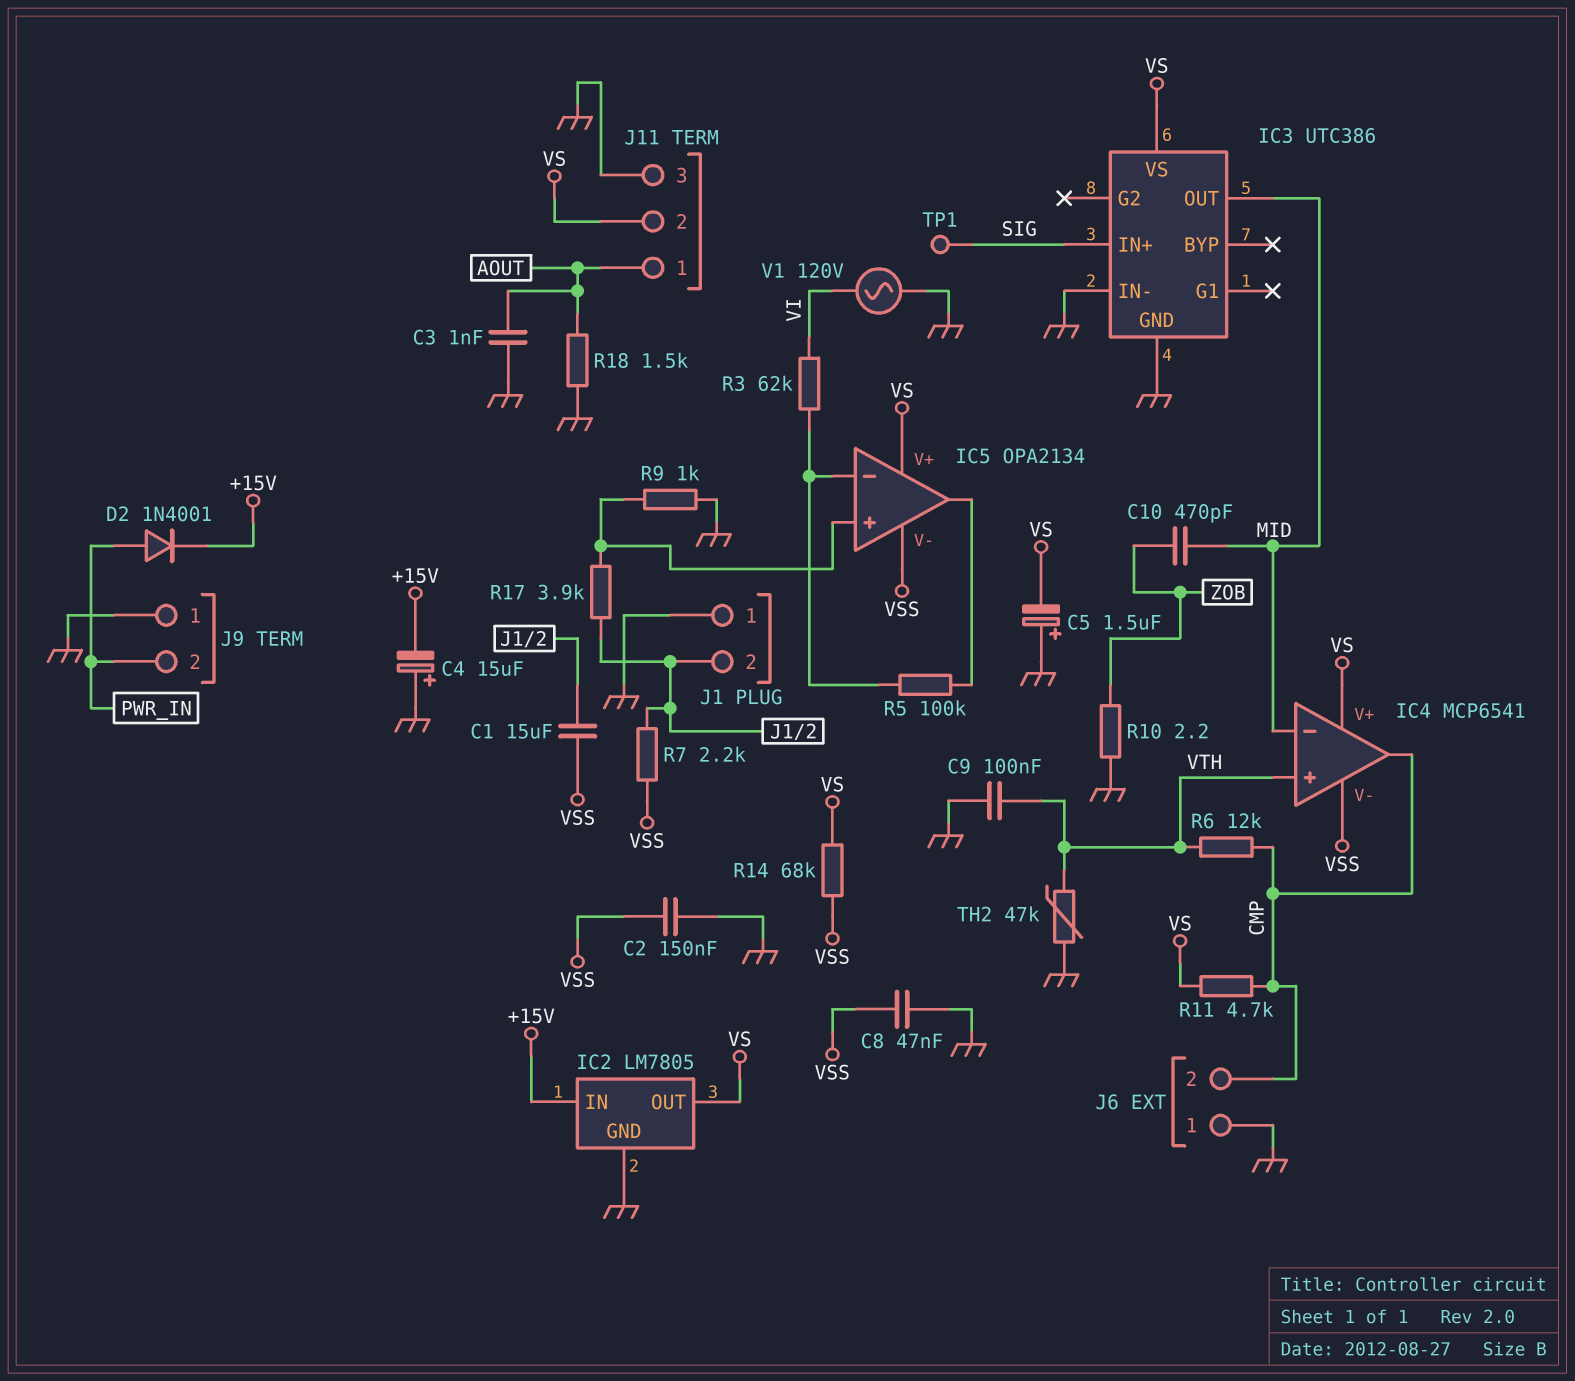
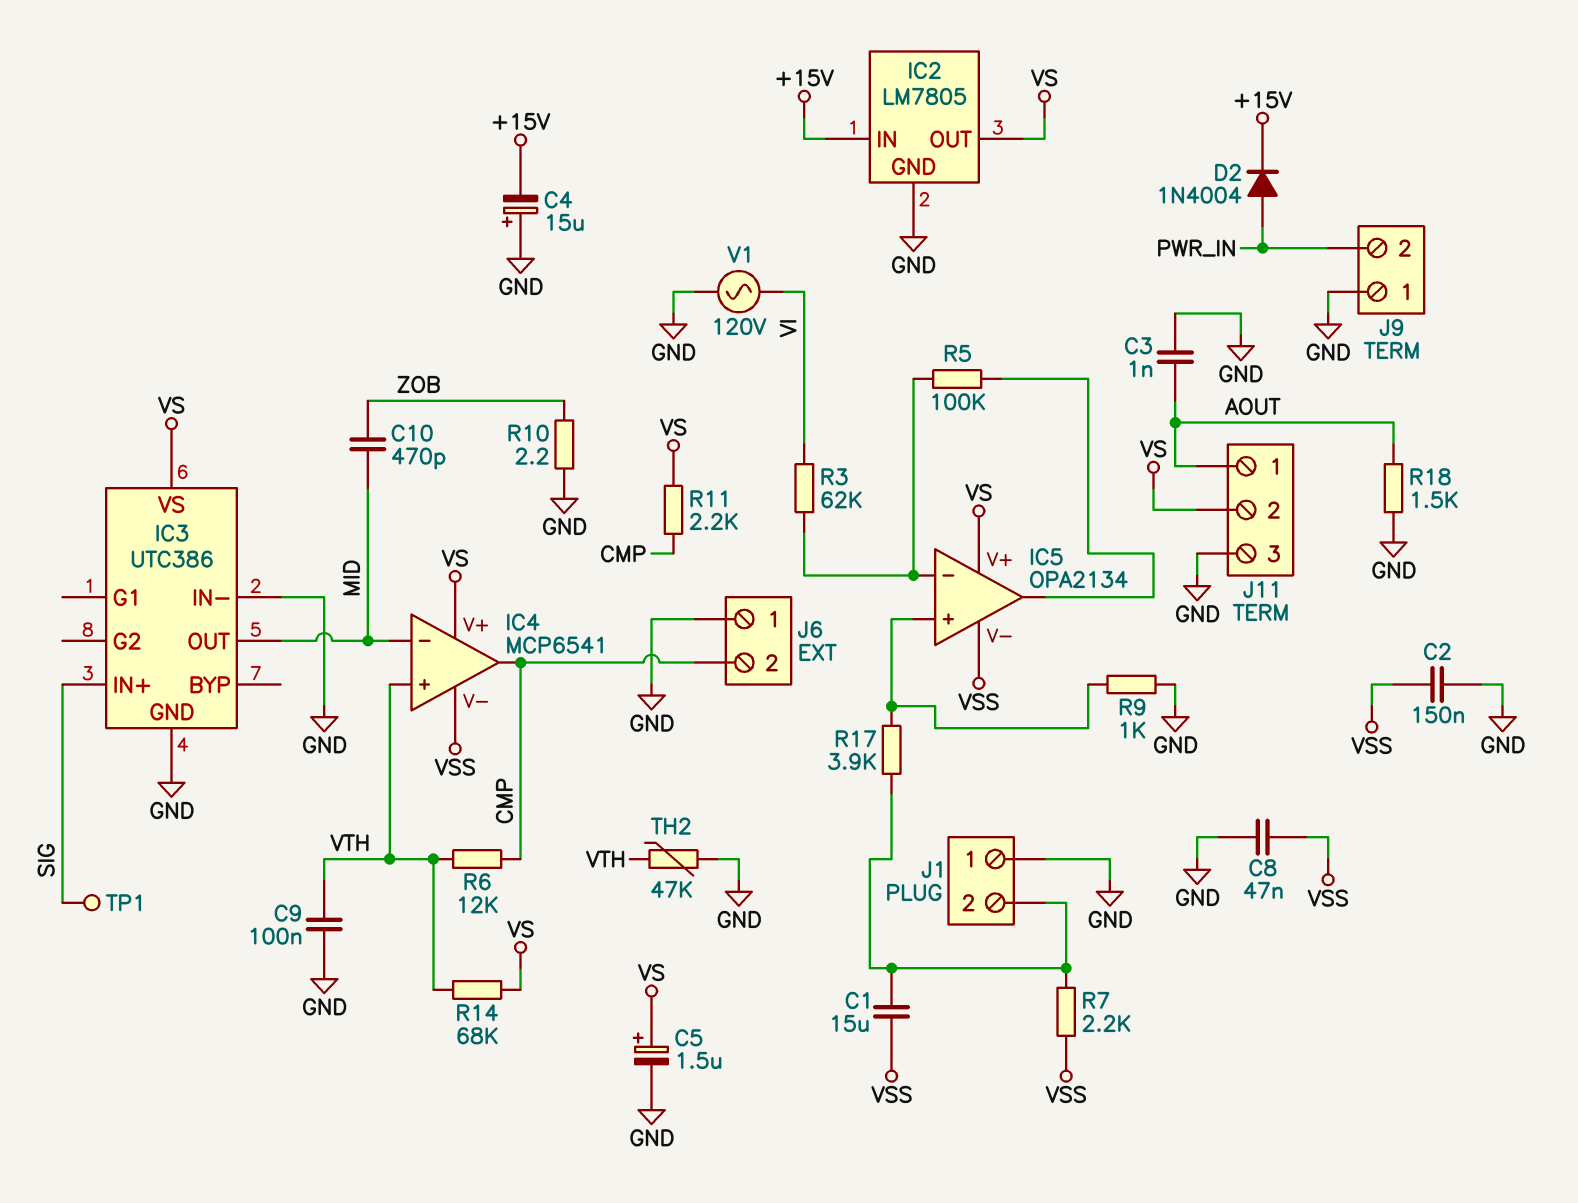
C5: 1.5uF (plus GND, minus VS) -> 1.5uF (plus VS, minus GND)
D2: diode 1N4001 (A PWR_IN, K +15V) -> diode 1N4004 (A PWR_IN, K +15V)
R11: 4.7k (CMP, VS) -> 2.2k (CMP, VS)
R14: 68k (VS, VSS) -> 68k (VS, VTH)

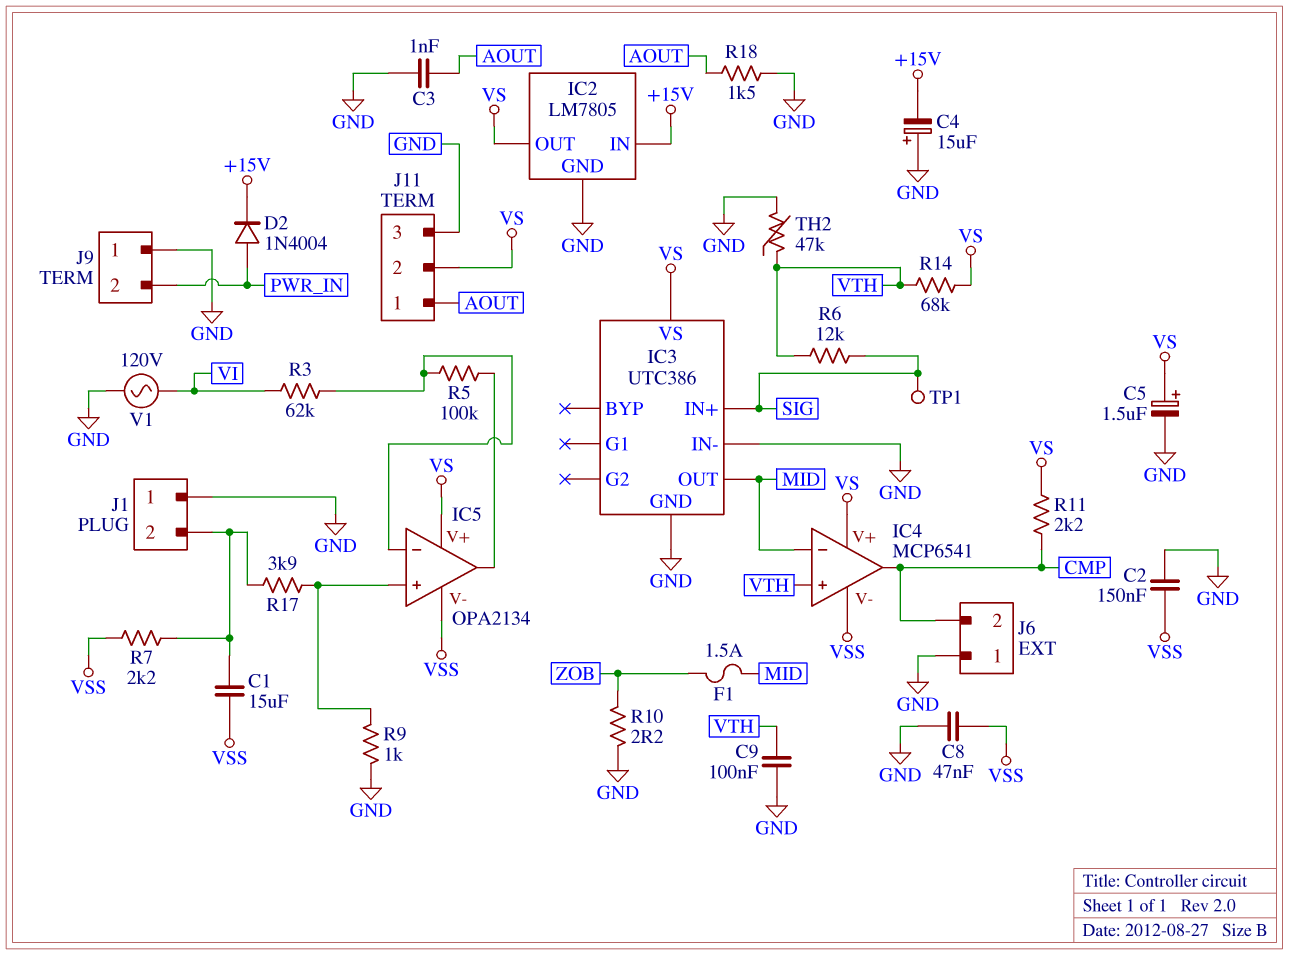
C10: 470pF (MID, ZOB) -> none
F1: none -> 1.5A (MID, ZOB)
R6: 12k (CMP, VTH) -> 12k (SIG, VTH)

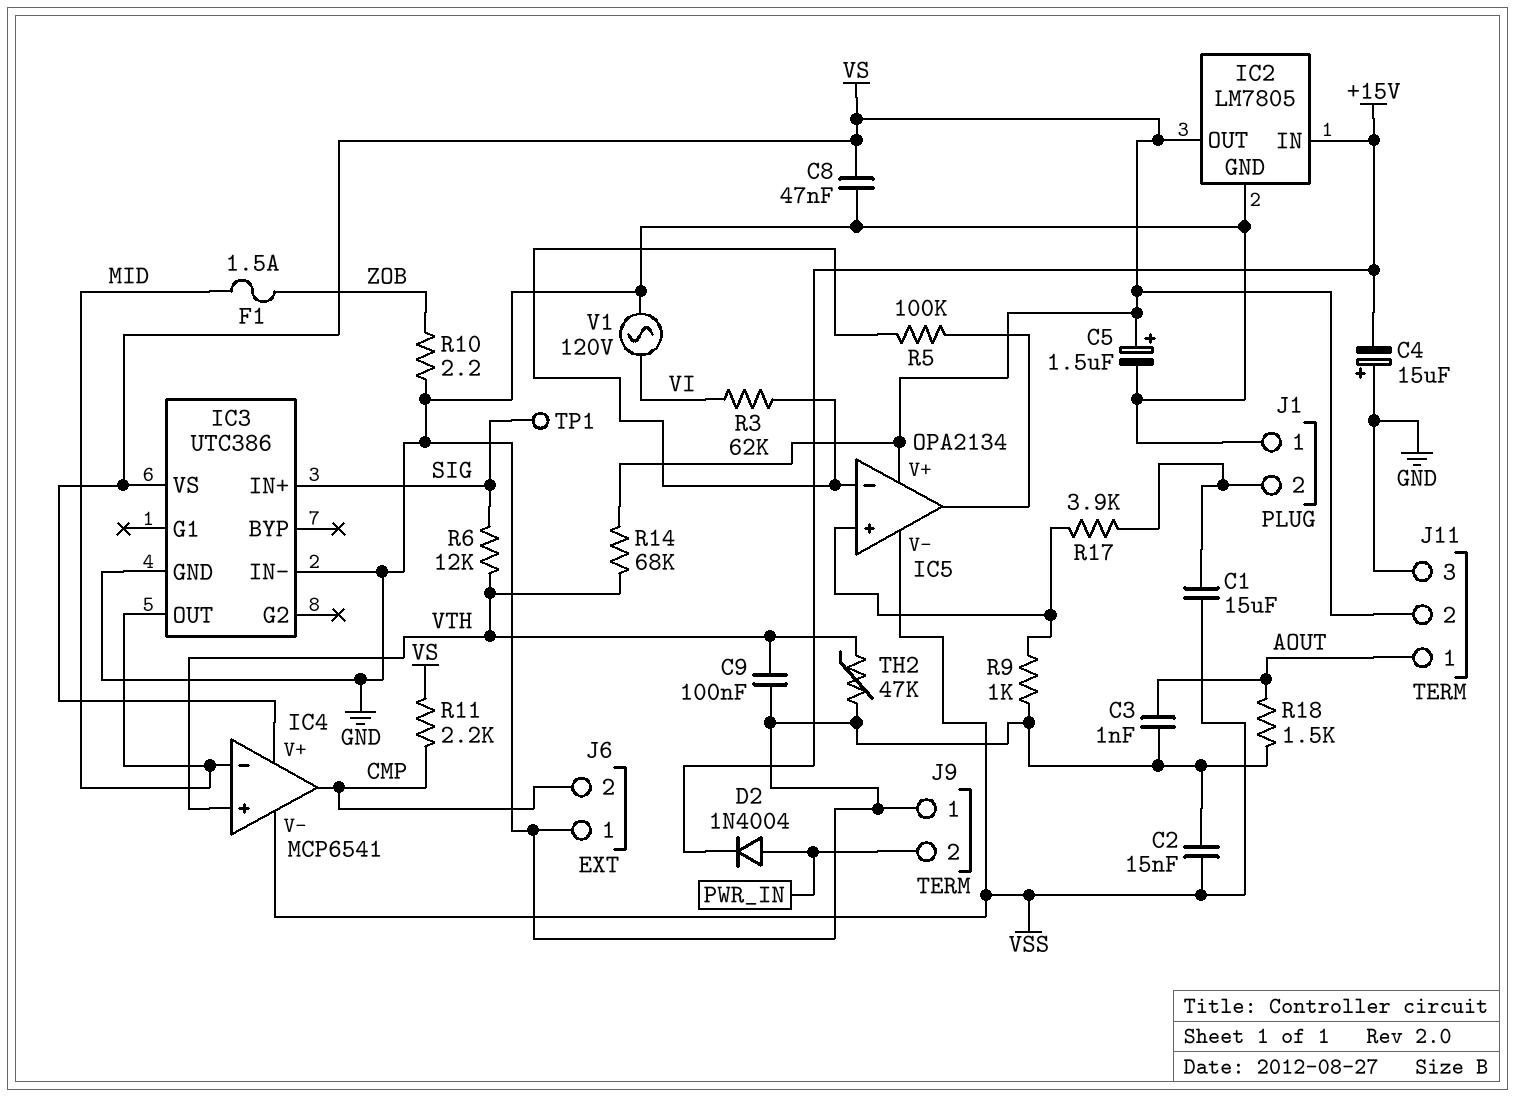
C2: 150nF (GND, VSS) -> 15nF (GND, VSS)
C8: 47nF (GND, VSS) -> 47nF (GND, VS)
R7: 2.2k (J1/2, VSS) -> none

